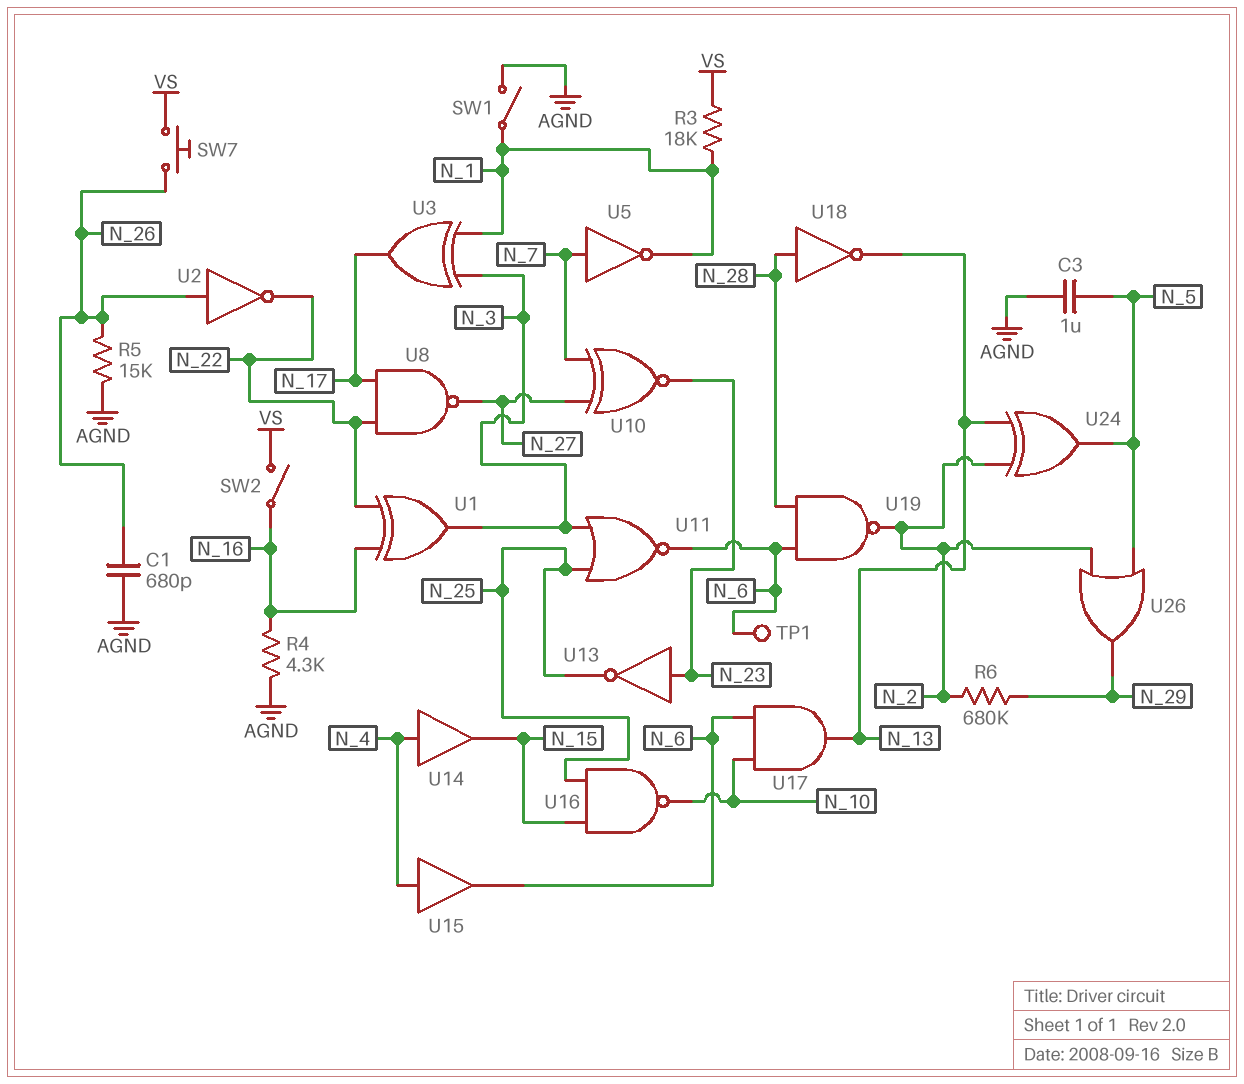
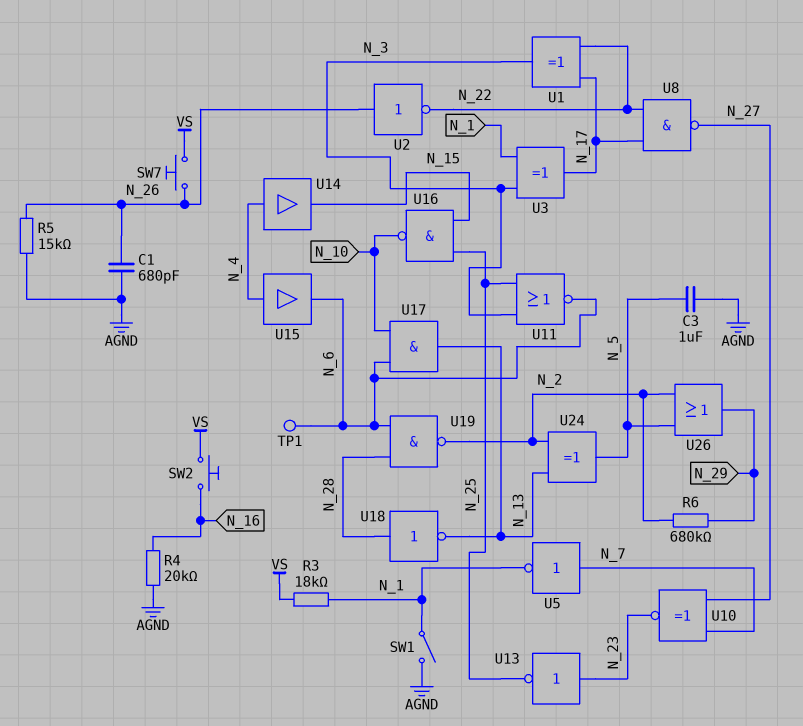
R4: 4.3k (AGND, N_16) -> 20k (AGND, N_16)
SW2: switch (N_16, VS) -> button (N_16, VS)
U1: XOR (in N_16, in N_22, out N_3) -> XOR (in N_17, in N_22, out N_3)

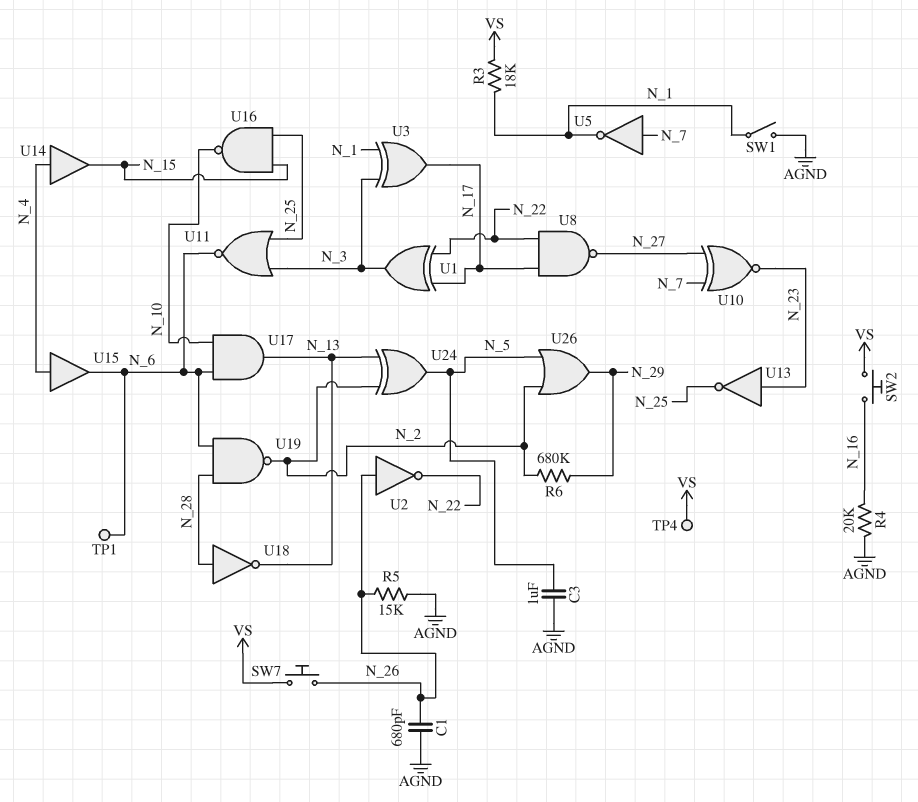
TP4: none -> test point (VS)

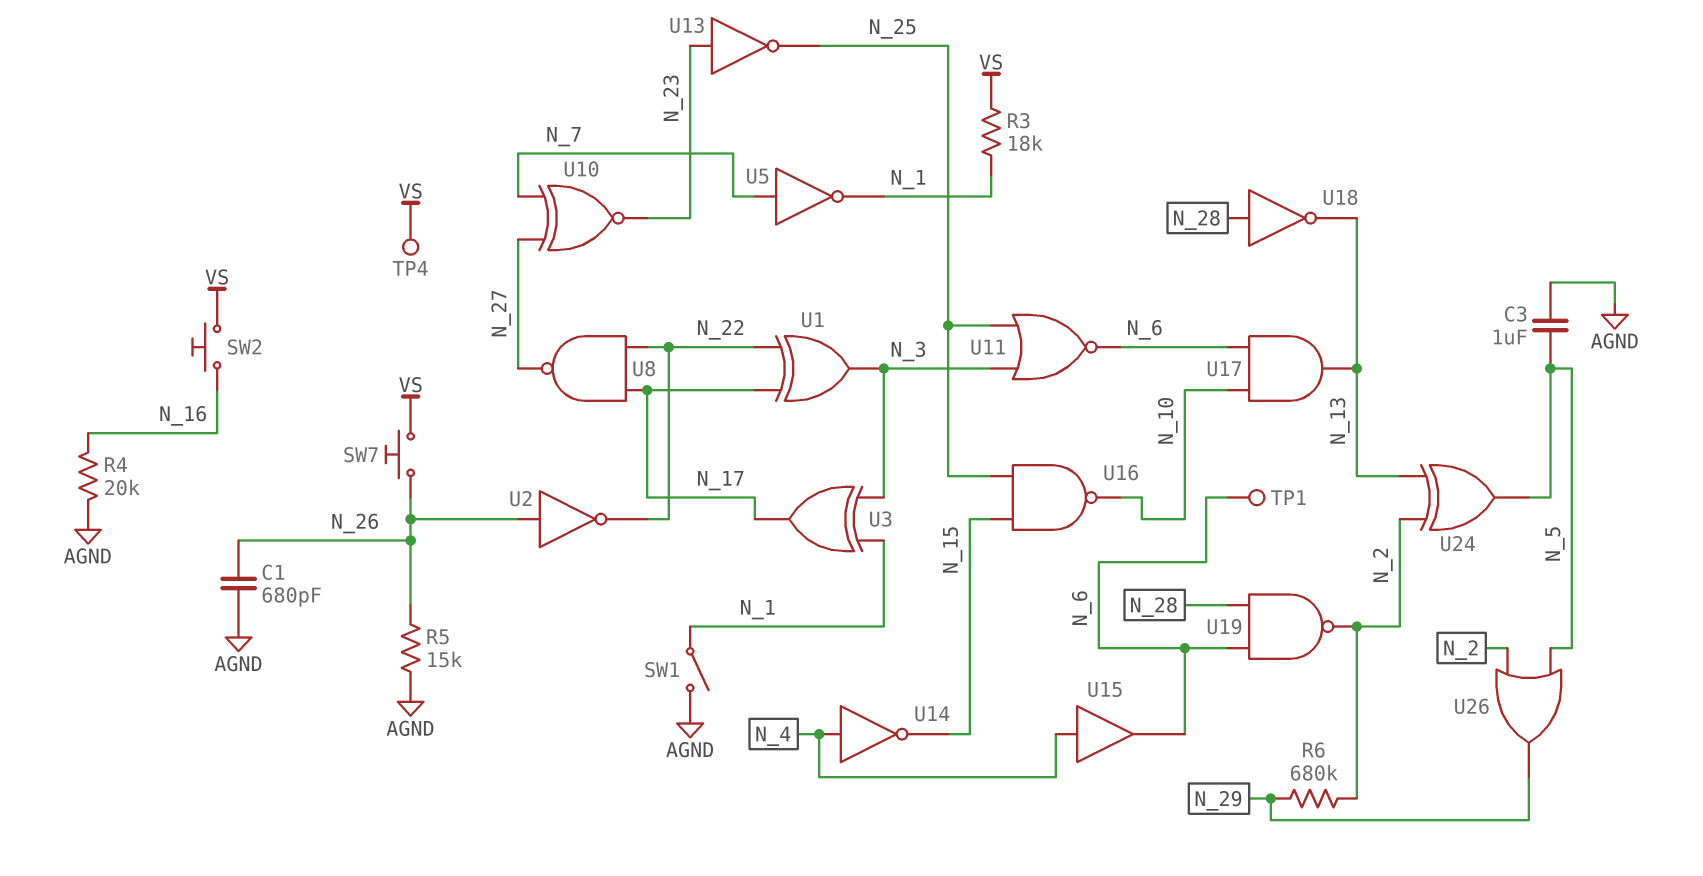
U14: buffer (in N_4, out N_15) -> NOT (in N_4, out N_15)

